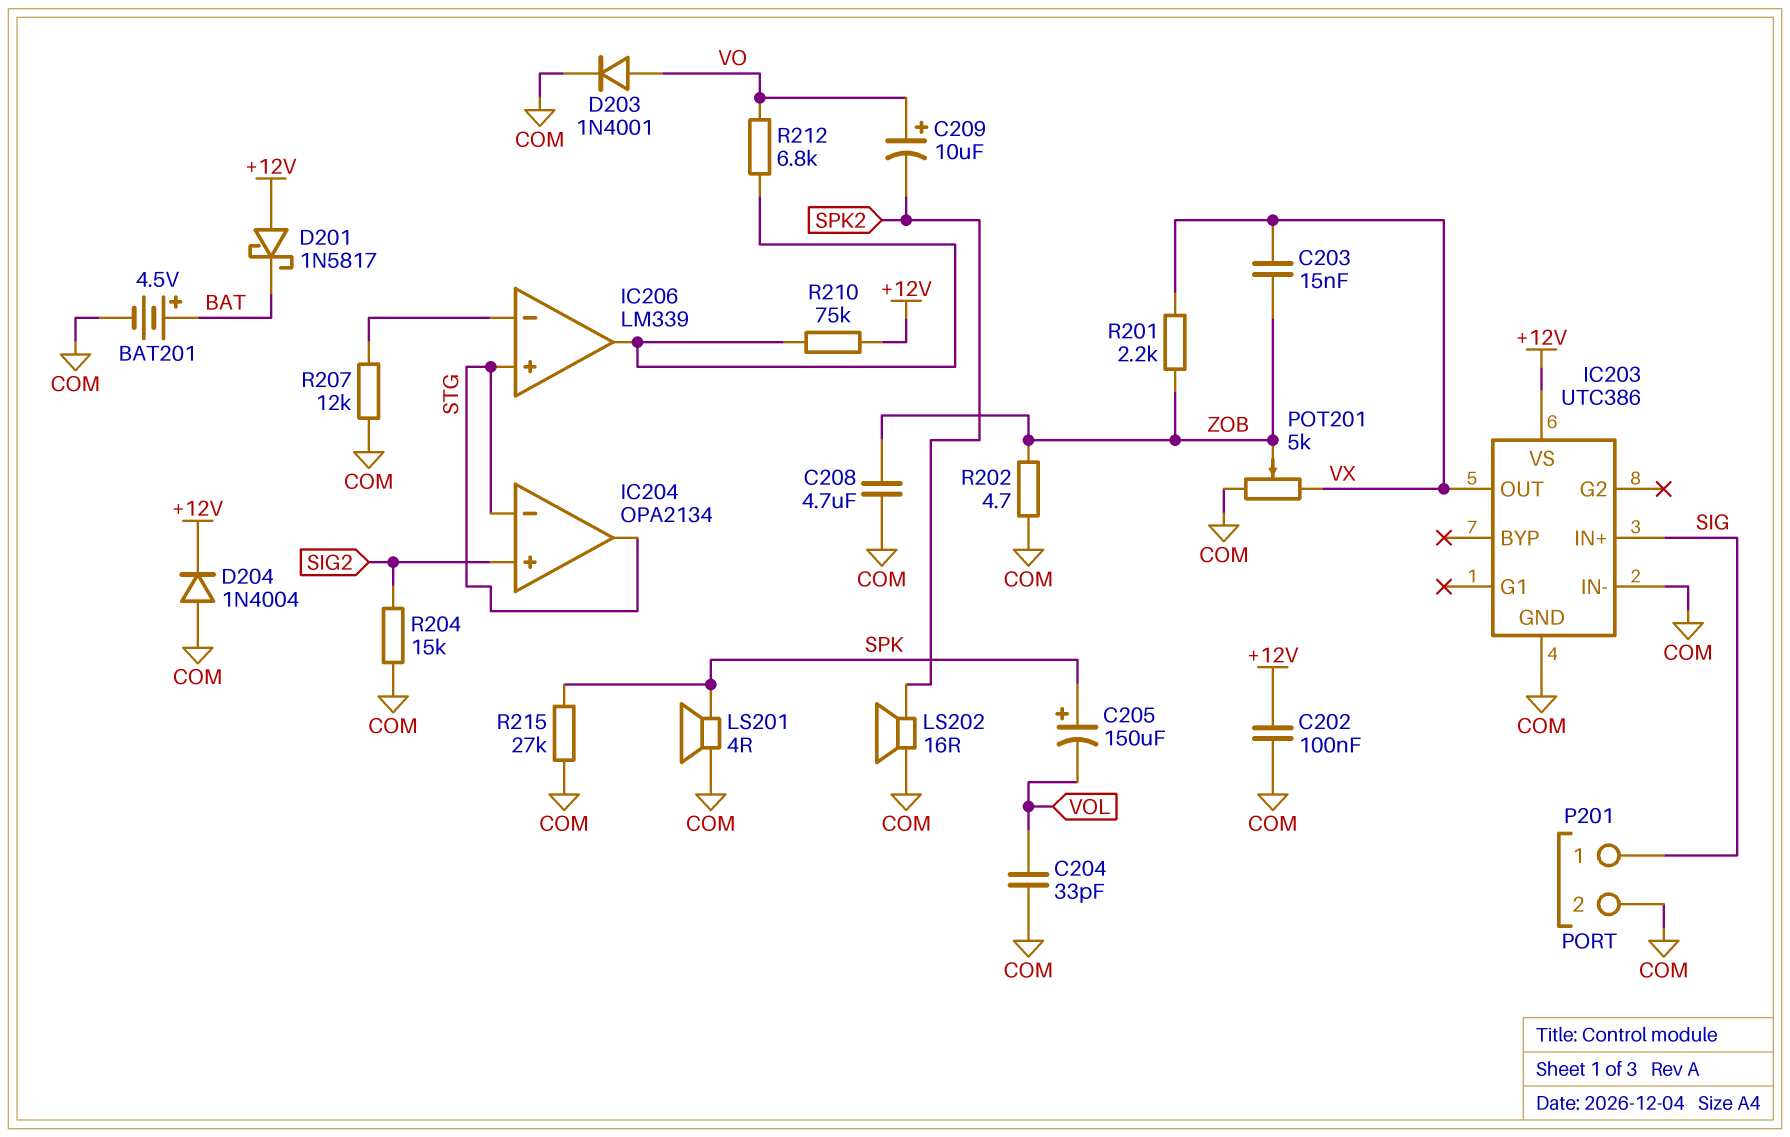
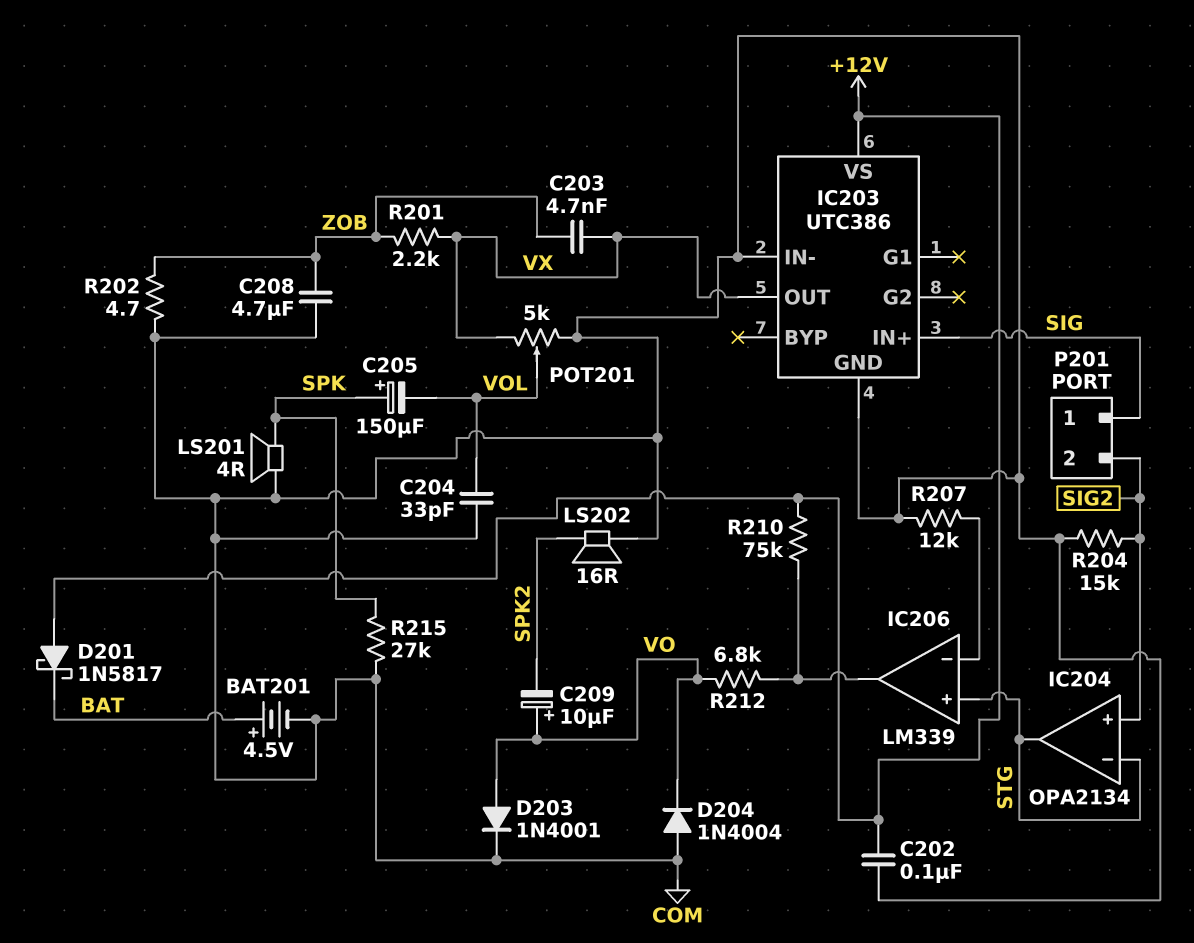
C203: 15nF (VX, ZOB) -> 4.7nF (VX, ZOB)
D204: diode 1N4004 (A COM, K +12V) -> diode 1N4004 (A COM, K VO)
P201 pin 2: COM -> SIG2
POT201: 5k (COM, VX, wiper ZOB) -> 5k (COM, VX, wiper VOL)

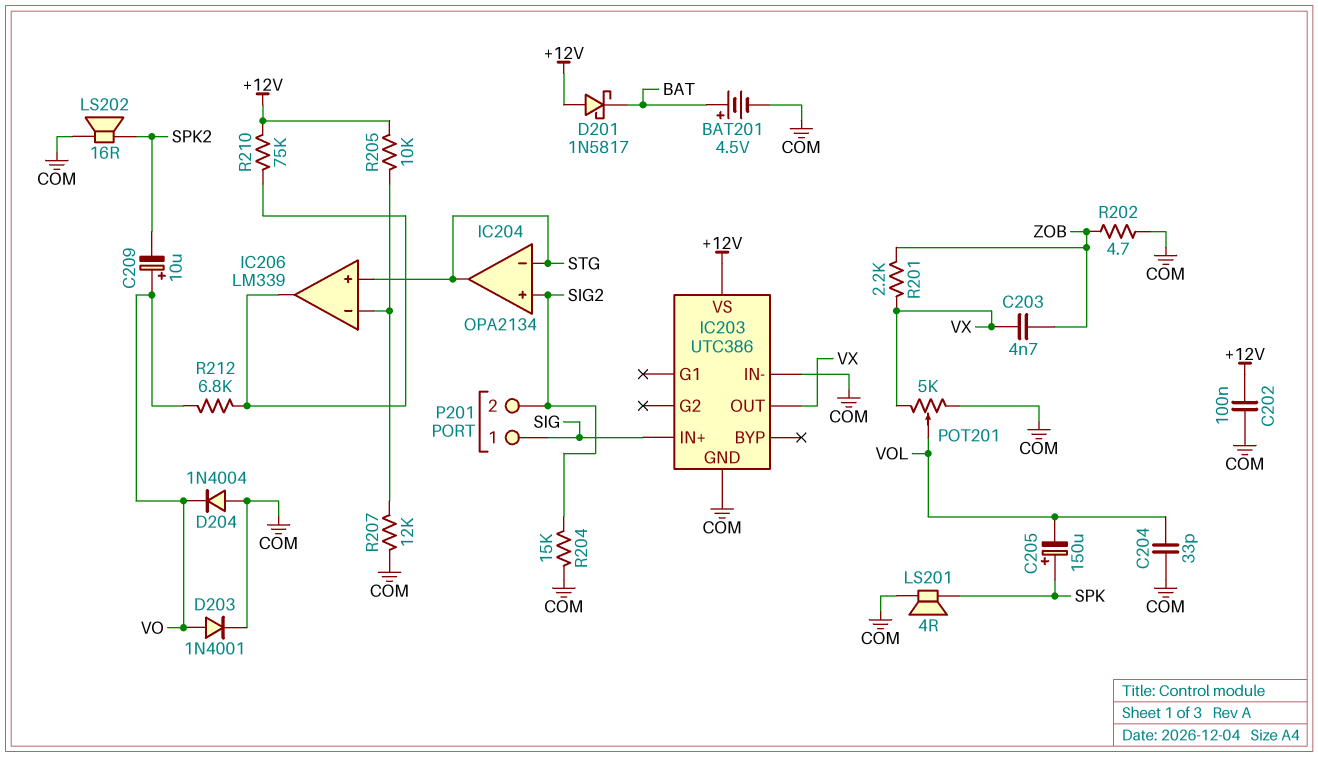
C208: 4.7uF (COM, ZOB) -> none
R205: none -> 10k (+12V, IC206/in-)
R215: 27k (COM, SPK) -> none

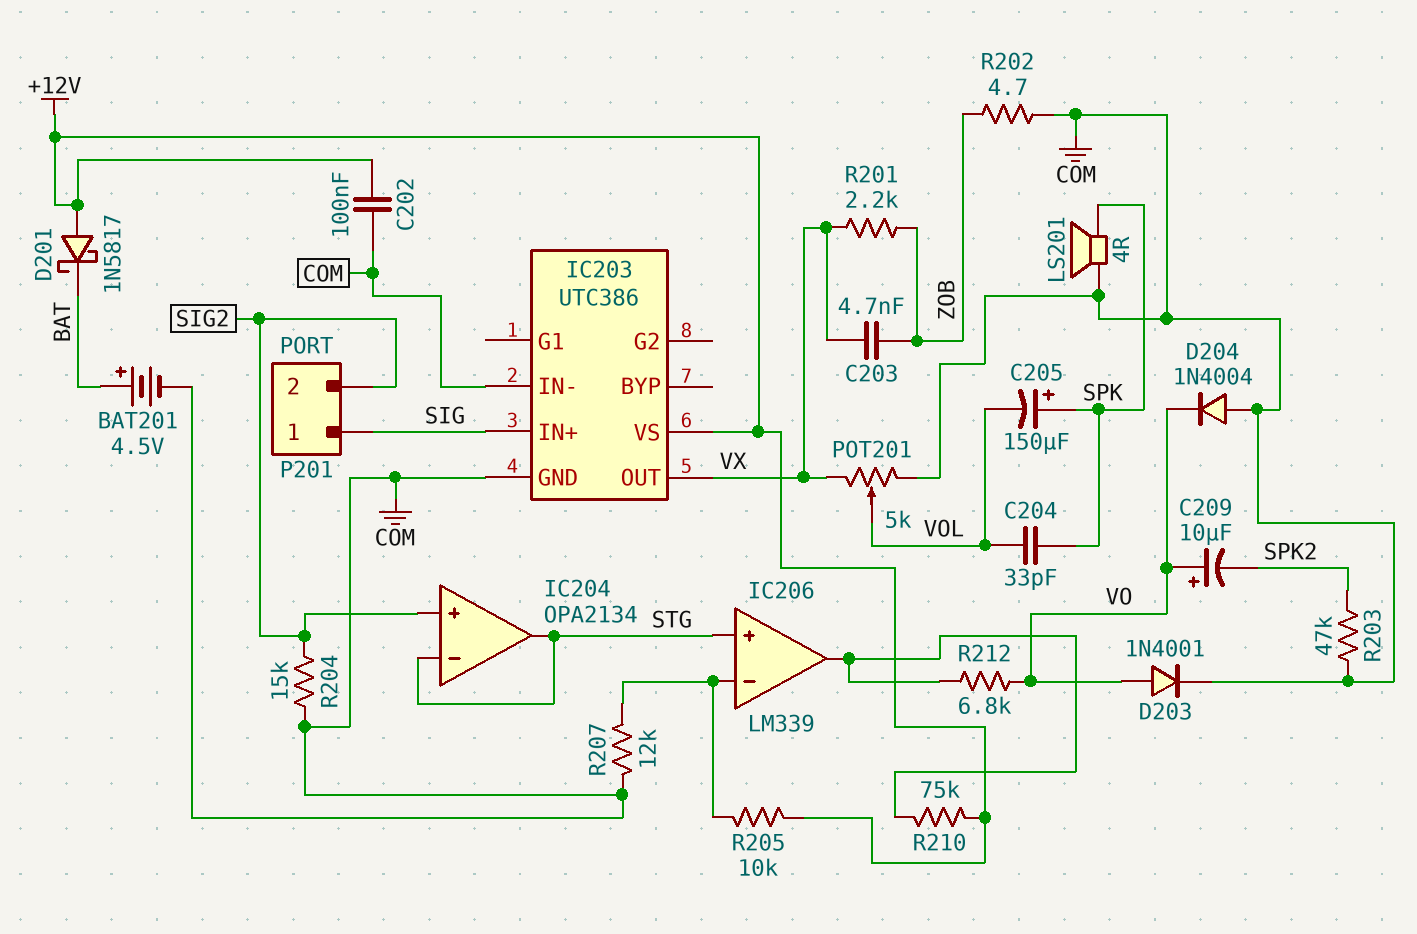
C204: 33pF (COM, VOL) -> 33pF (SPK, VOL)
LS202: speaker 16R (COM, SPK2) -> none
R203: none -> 47k (COM, SPK2)

